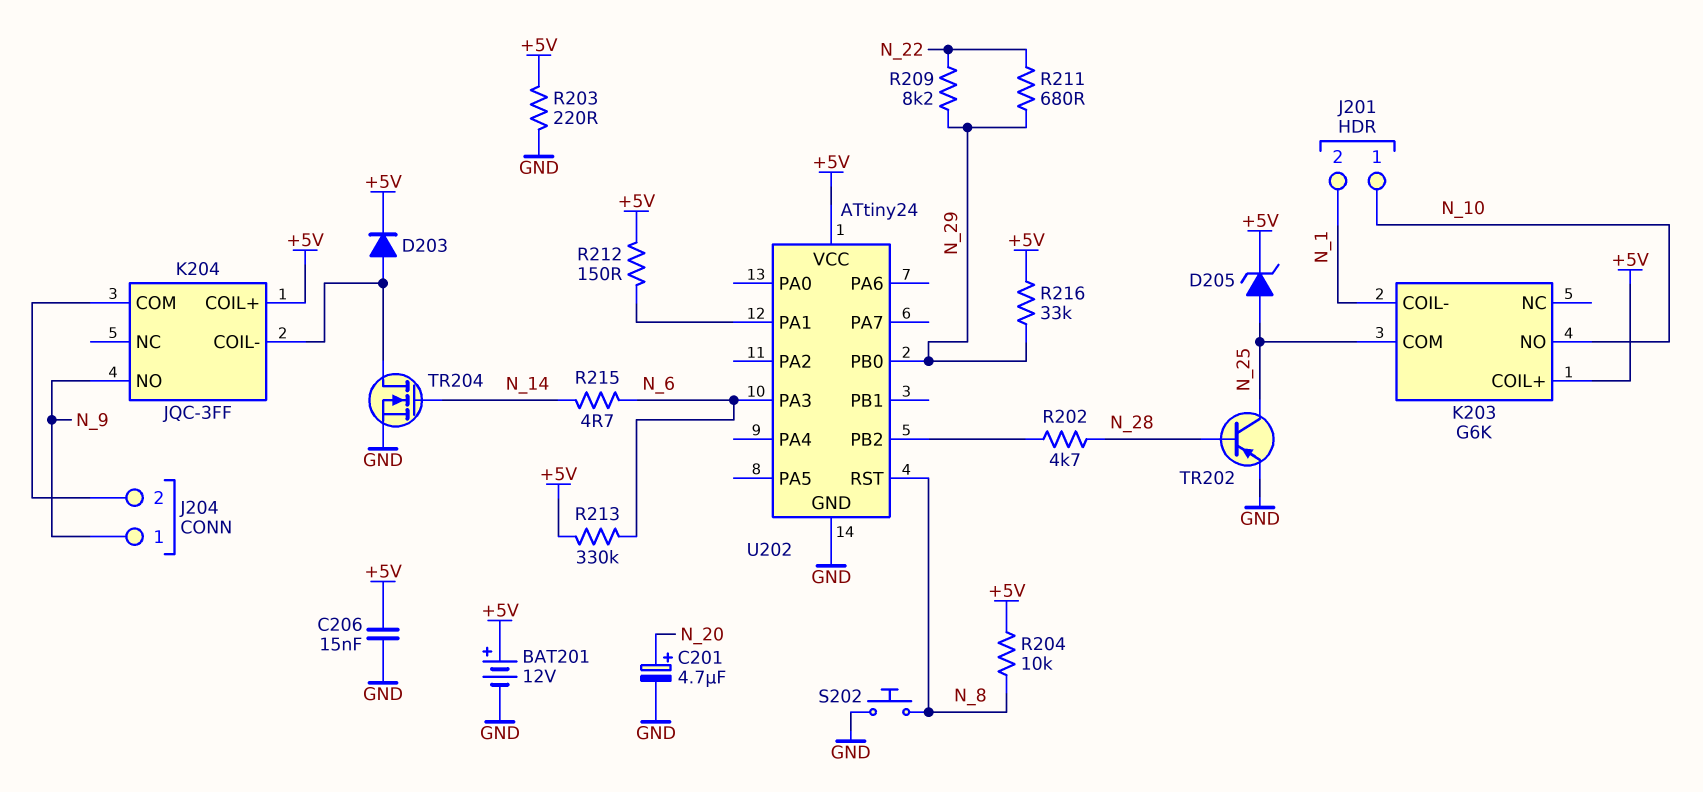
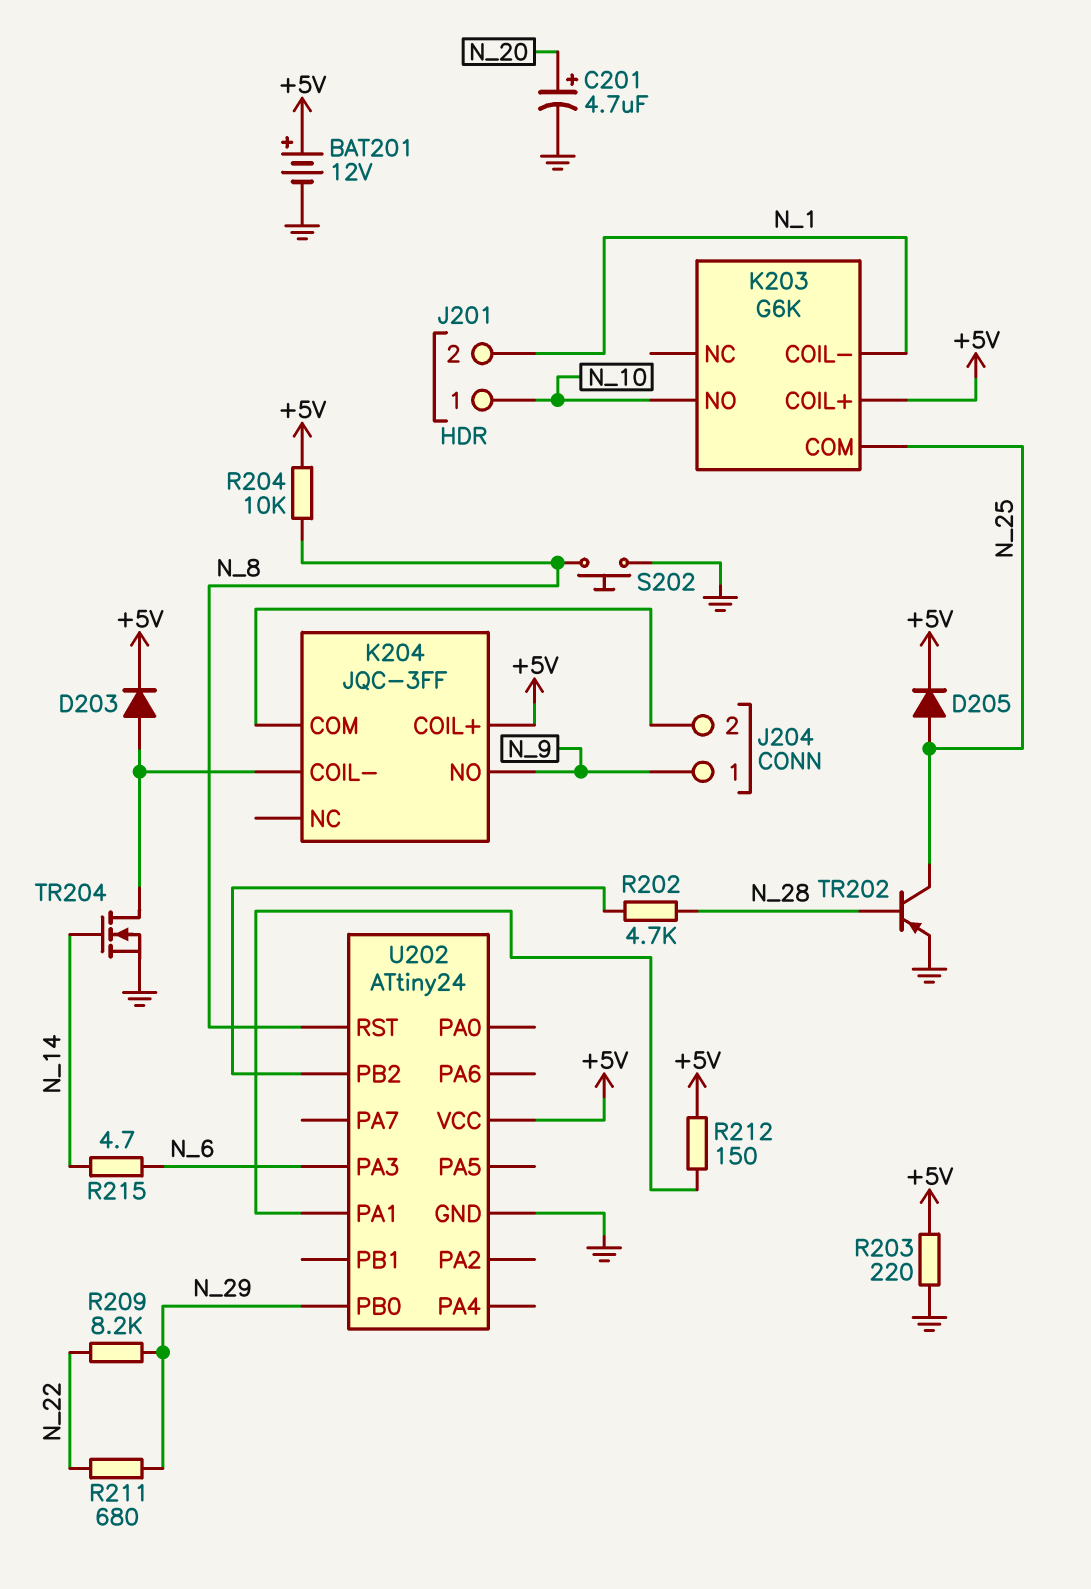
C206: 15nF (+5V, GND) -> none
D205: zener (A N_25, K +5V) -> diode (A N_25, K +5V)
R213: 330k (+5V, N_6) -> none
R216: 33k (+5V, N_29) -> none

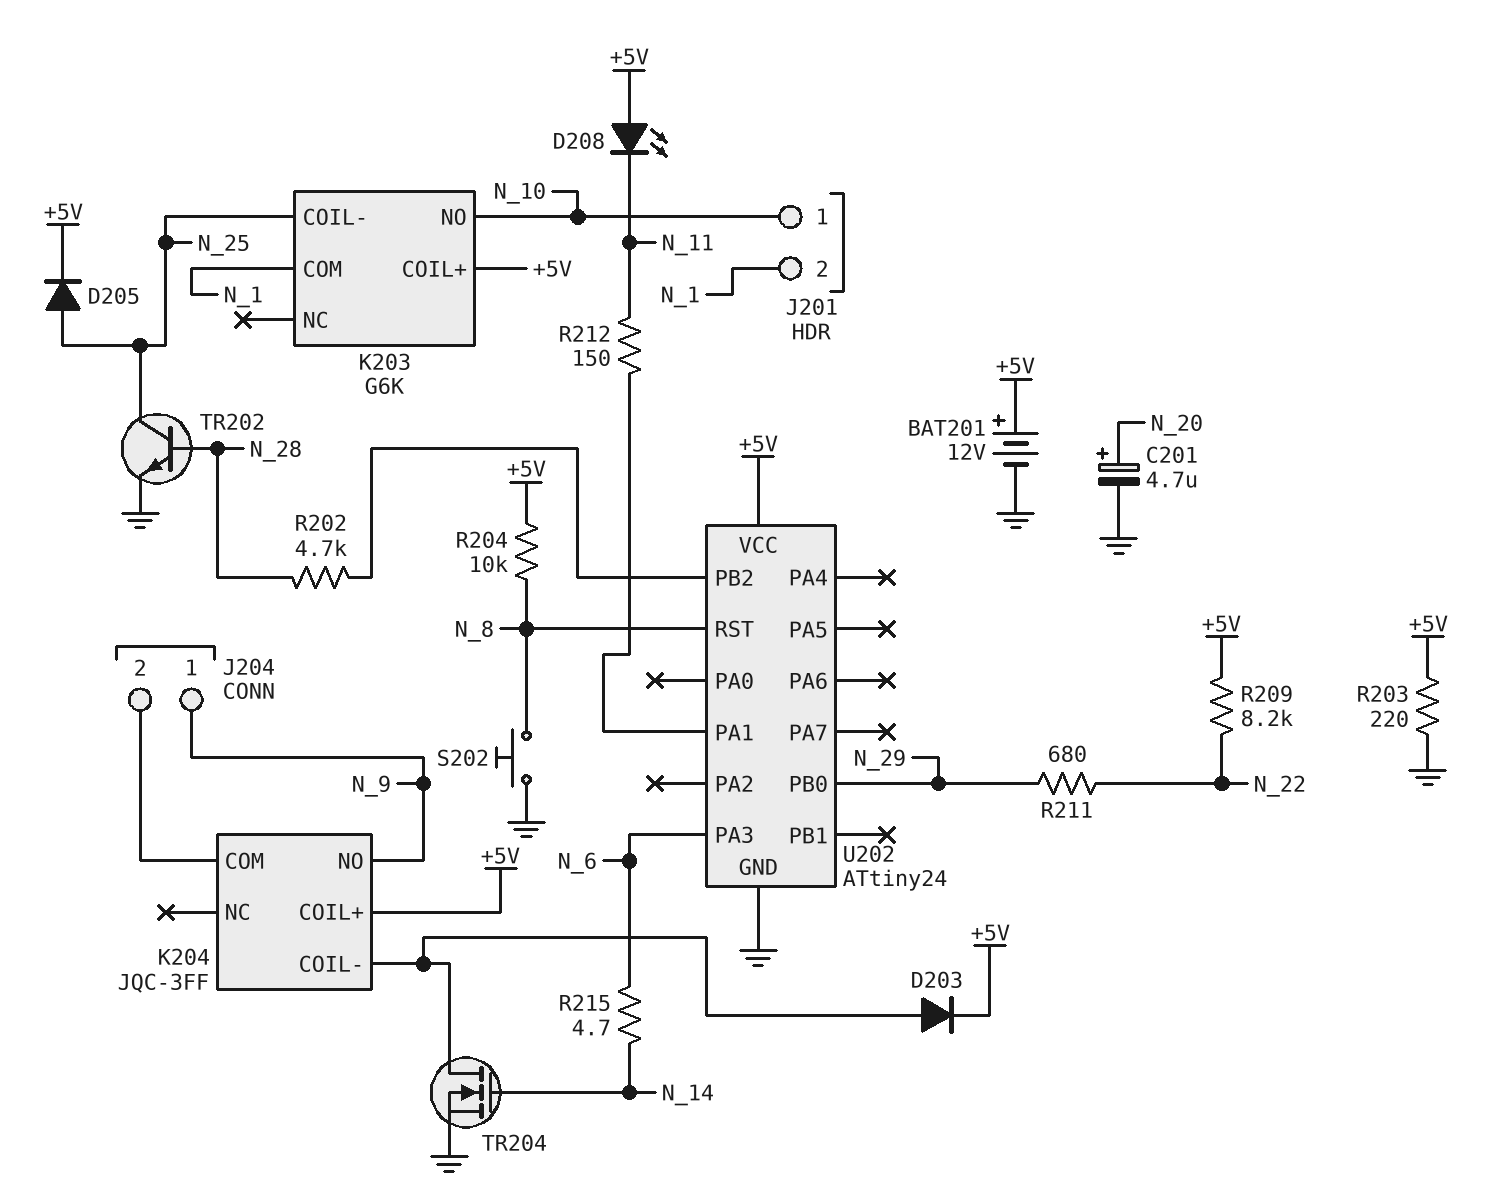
D208: none -> LED (A +5V, K N_11)
K203 pin COIL-: N_1 -> N_25
K203 pin COM: N_25 -> N_1
R209: 8.2k (N_22, N_29) -> 8.2k (+5V, N_22)
R212: 150 (+5V, U202/PA1) -> 150 (N_11, U202/PA1)
TR202: PNP (B N_28, C N_25, E GND) -> NPN (B N_28, C N_25, E GND)

